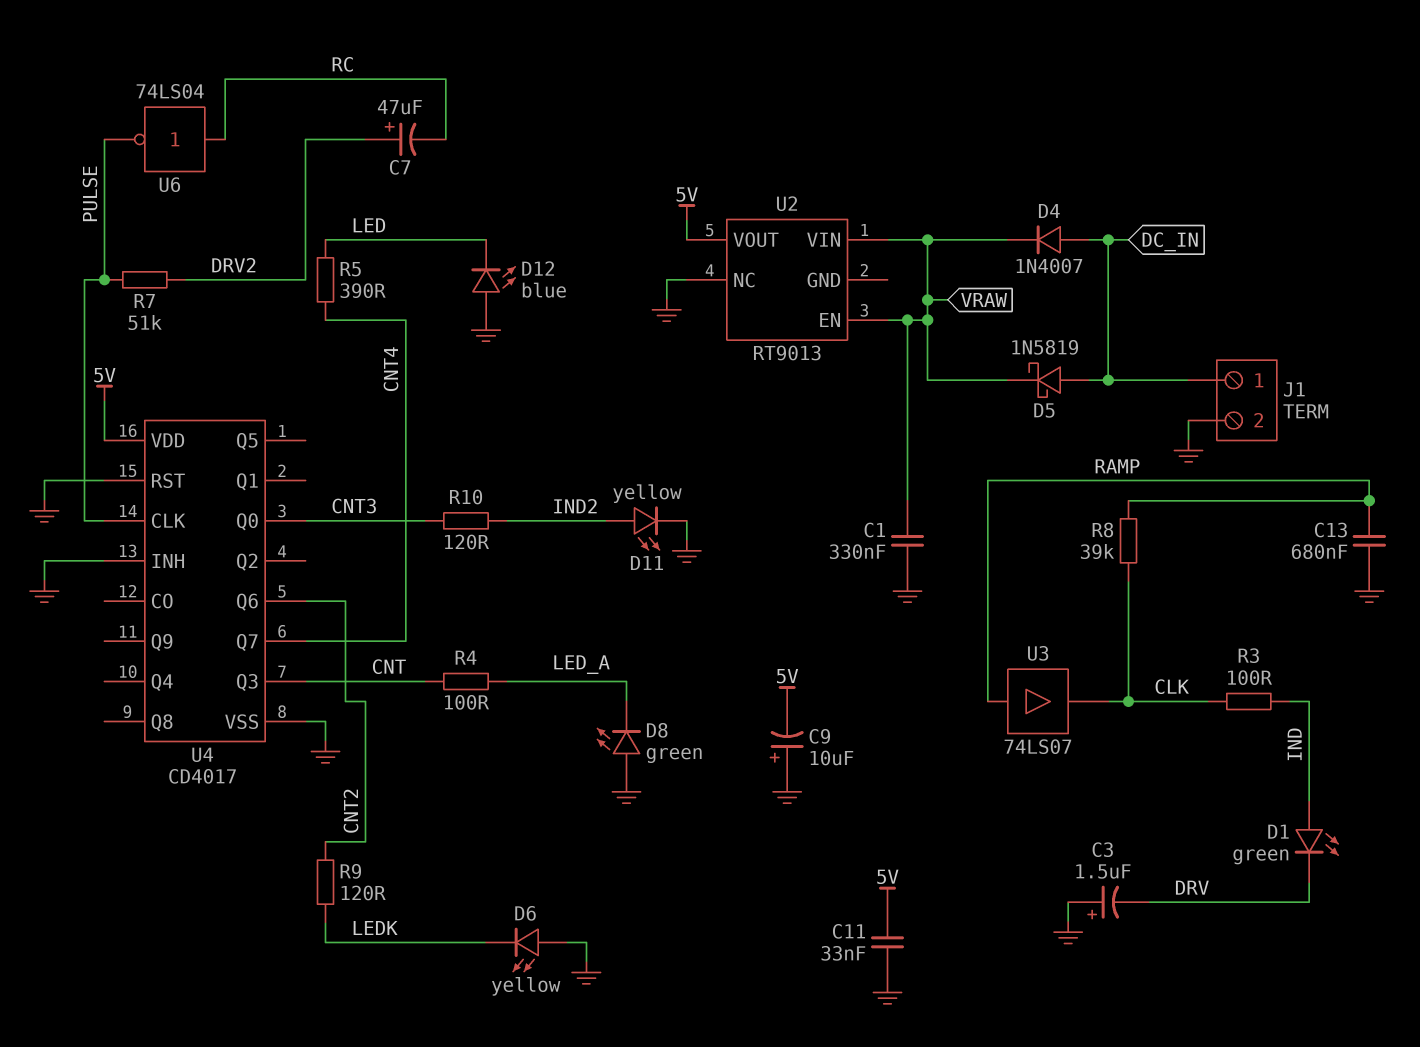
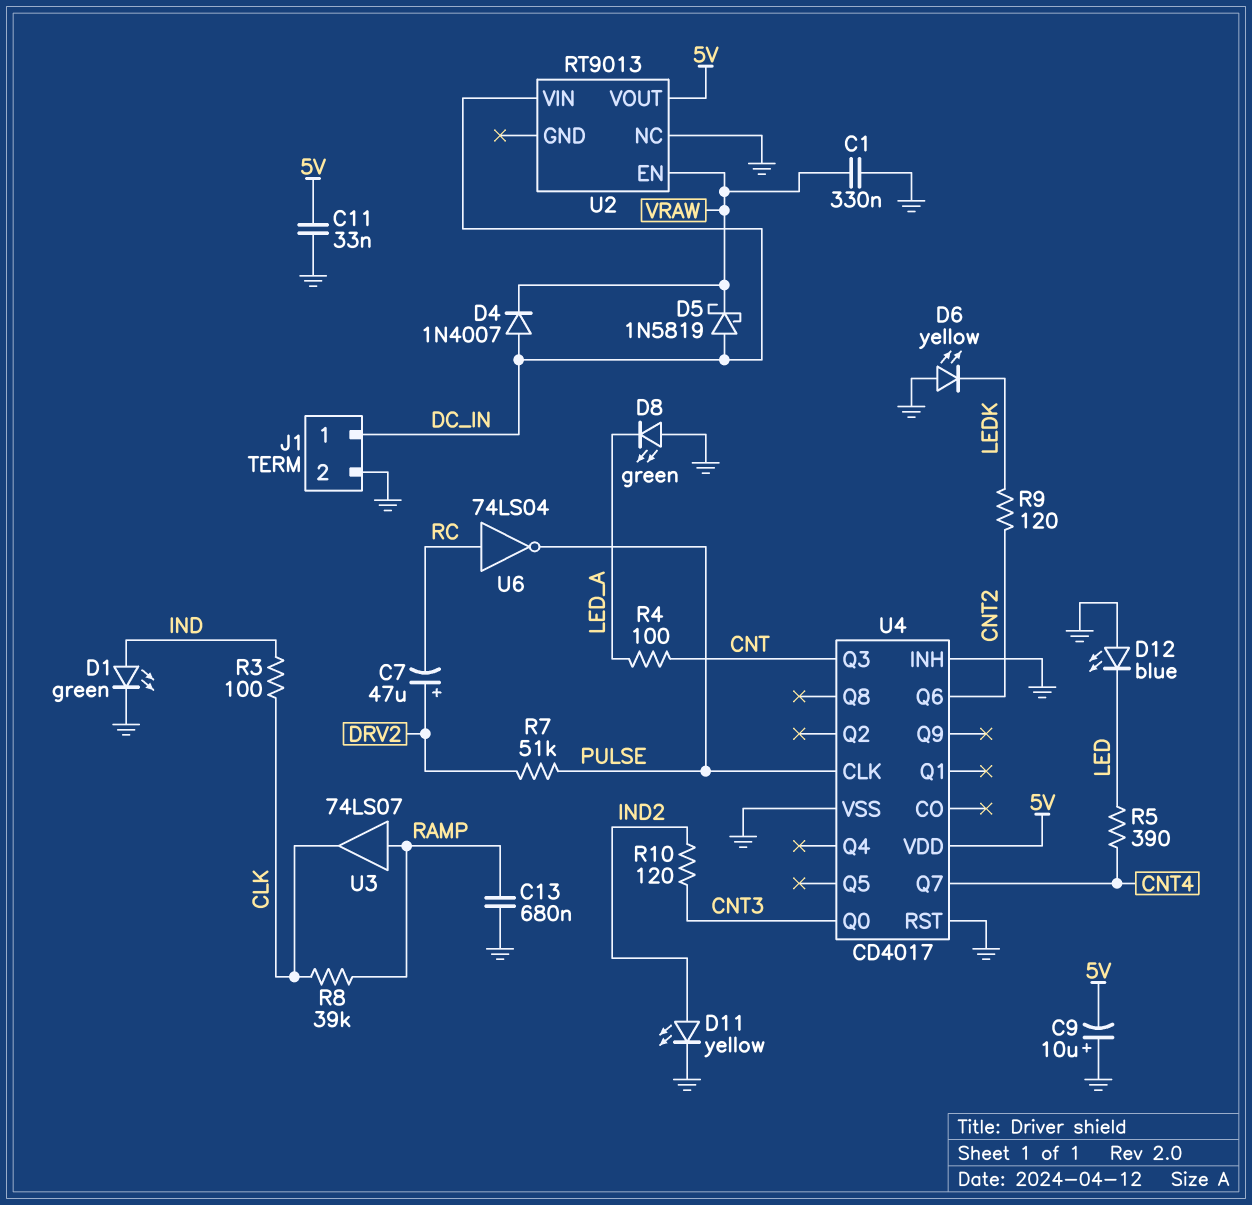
C3: 1.5uF (plus GND, minus DRV) -> none
D1: LED green (A IND, K DRV) -> LED green (A IND, K GND)
U2 pin VIN: VRAW -> DC_IN

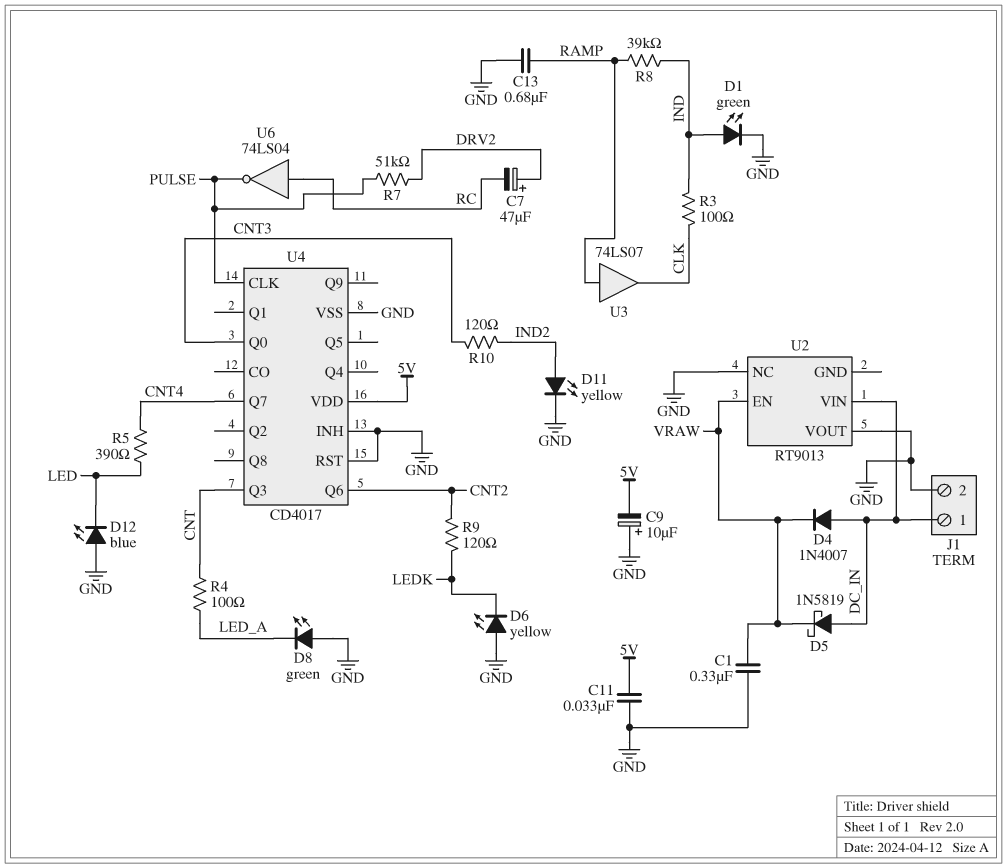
R8: 39k (CLK, RAMP) -> 39k (IND, RAMP)
U2 pin VOUT: 5V -> GND

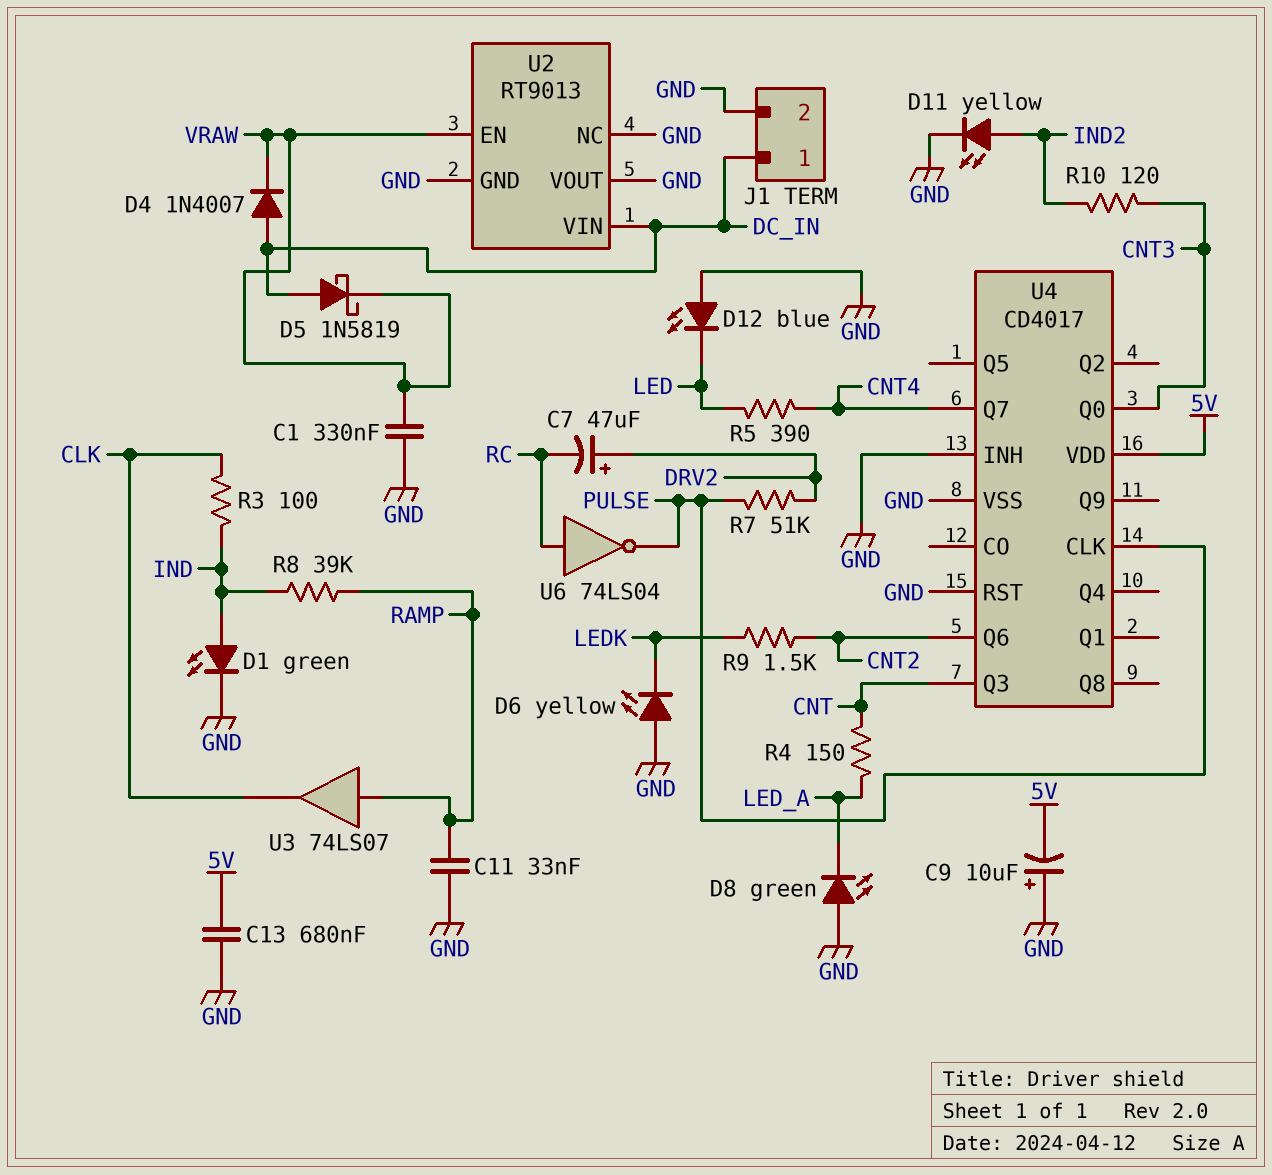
C11: 33nF (5V, GND) -> 33nF (GND, RAMP)
C13: 680nF (GND, RAMP) -> 680nF (5V, GND)
R4: 100 (CNT, LED_A) -> 150 (CNT, LED_A)
R9: 120 (CNT2, LEDK) -> 1.5k (CNT2, LEDK)
U2 pin GND: none -> GND

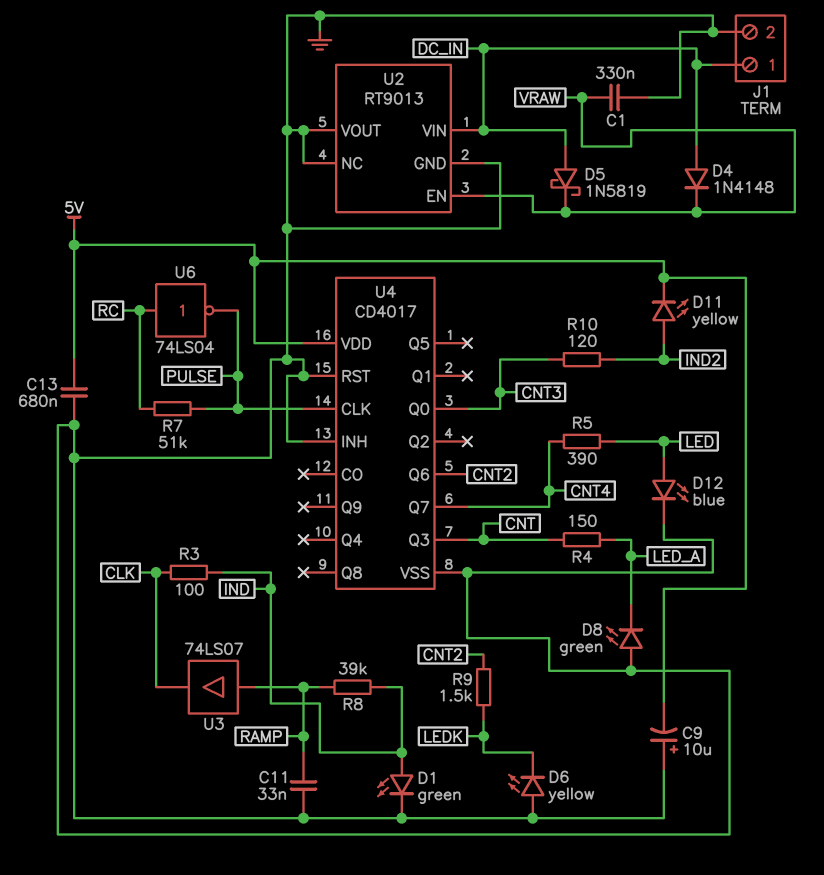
C7: 47uF (plus DRV2, minus RC) -> none
D4: diode 1N4007 (A DC_IN, K VRAW) -> diode 1N4148 (A DC_IN, K VRAW)
D11: LED yellow (A IND2, K GND) -> LED yellow (A IND2, K 5V)
D12: LED blue (A GND, K LED) -> LED blue (A LED, K GND)
R7: 51k (DRV2, PULSE) -> 51k (PULSE, RC)

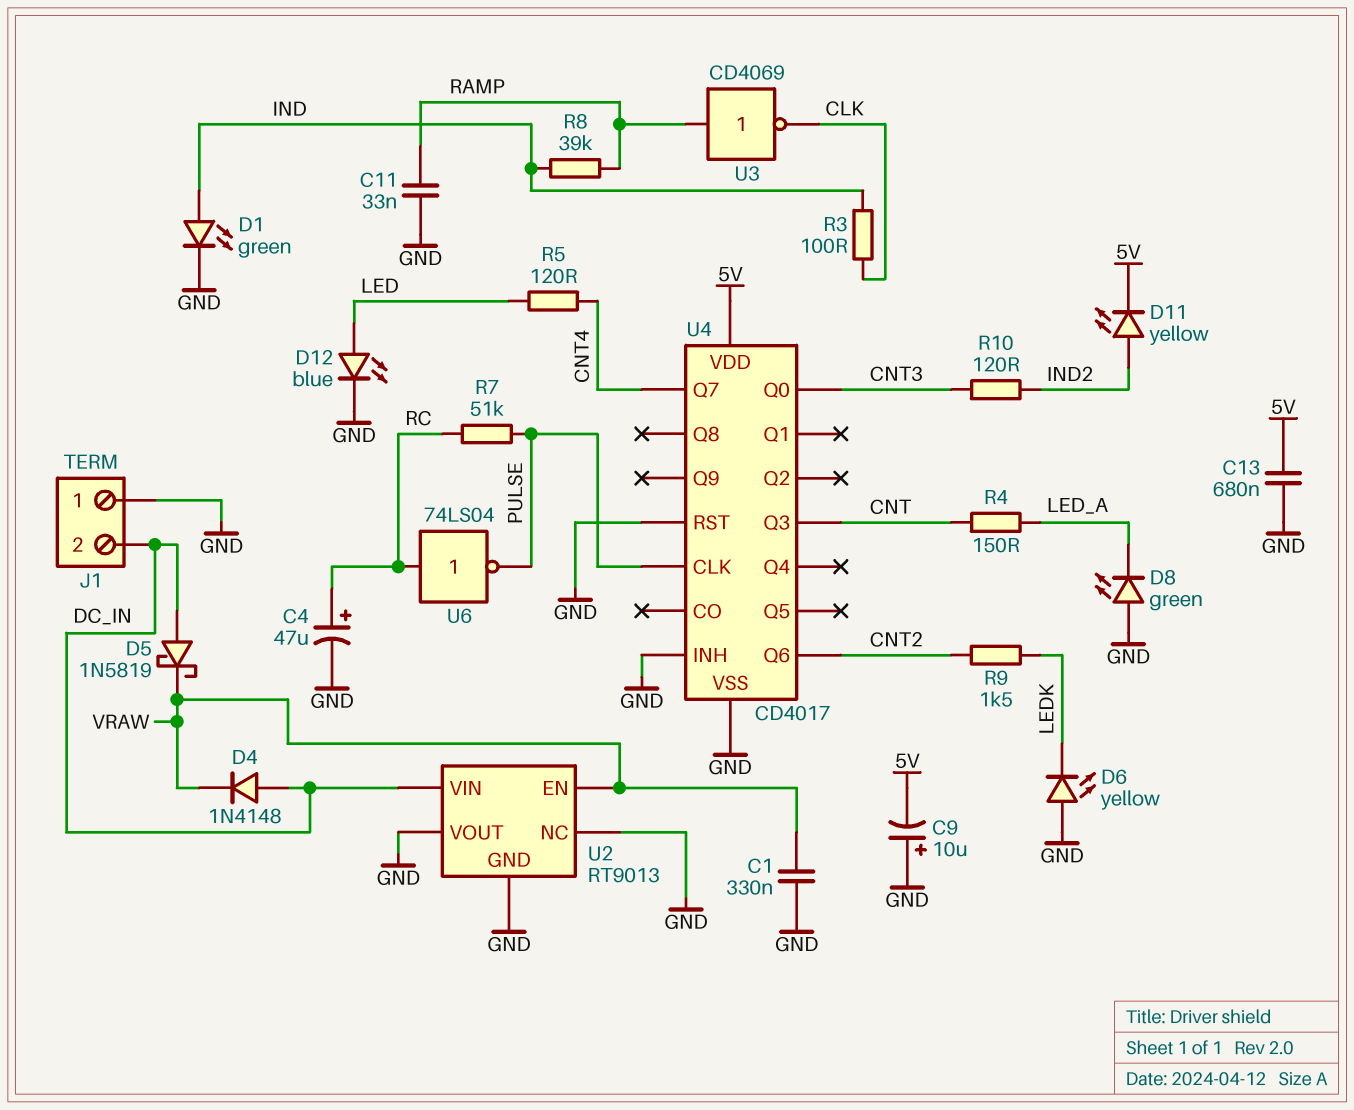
C4: none -> 47uF (plus RC, minus GND)
J1 pin 1: DC_IN -> GND
J1 pin 2: GND -> DC_IN
R5: 390 (CNT4, LED) -> 120 (CNT4, LED)
U3: buffer 74LS07 (in RAMP, out CLK) -> NOT CD4069 (in RAMP, out CLK)

